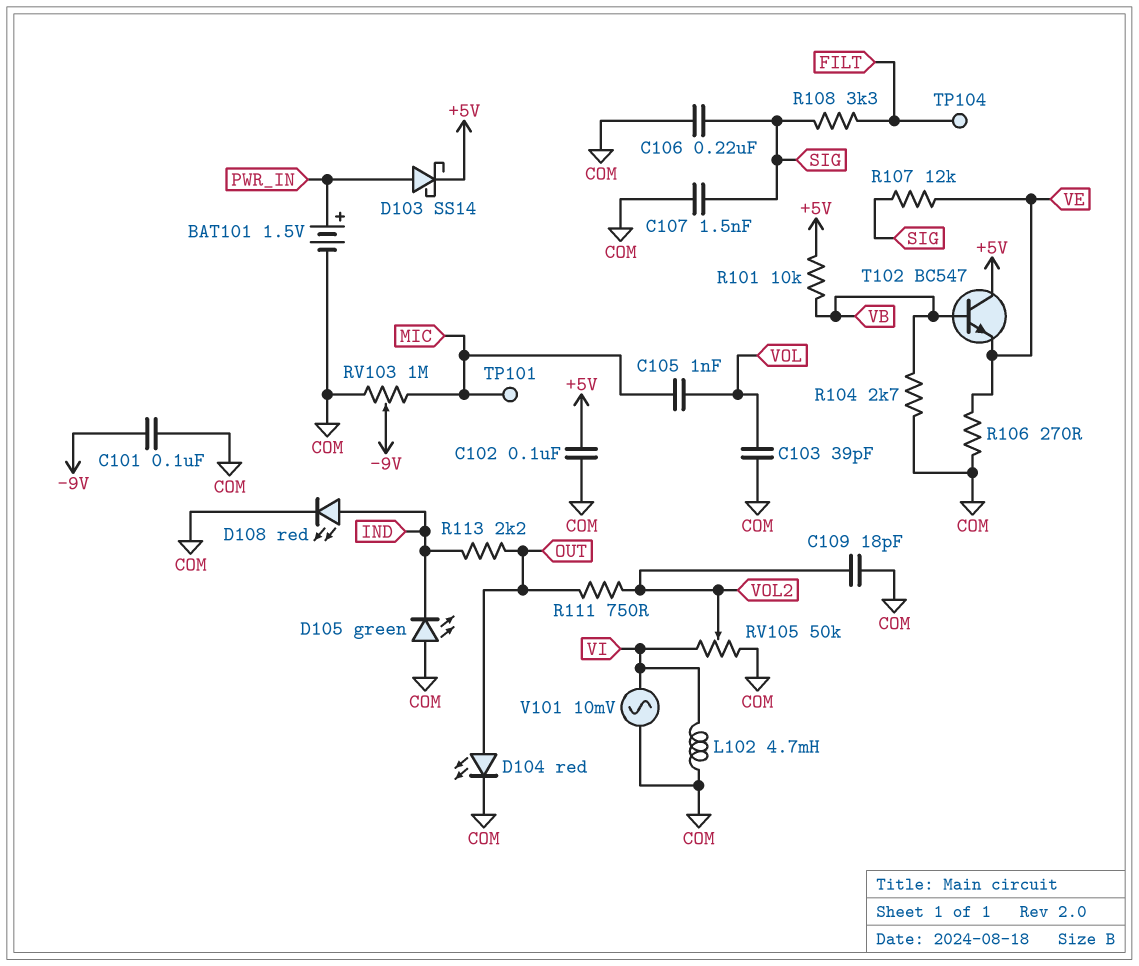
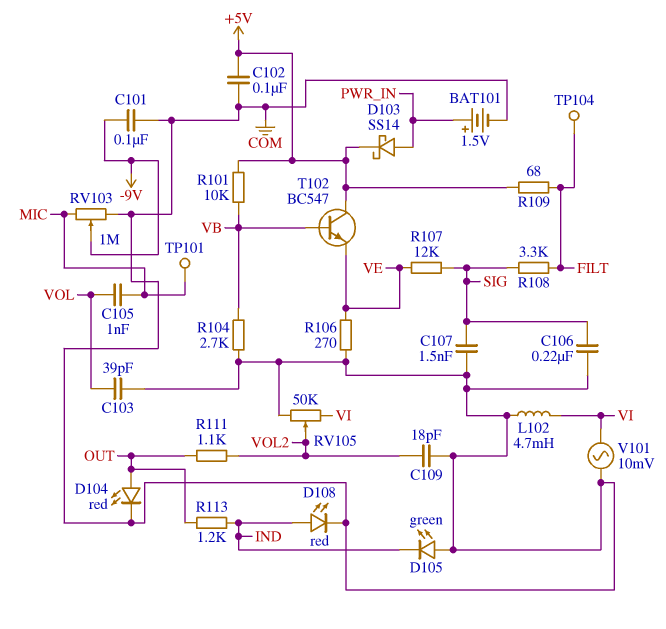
R109: none -> 68 (+5V, FILT)
R111: 750 (OUT, VOL2) -> 1.1k (OUT, VOL2)
R113: 2.2k (IND, OUT) -> 1.2k (IND, OUT)

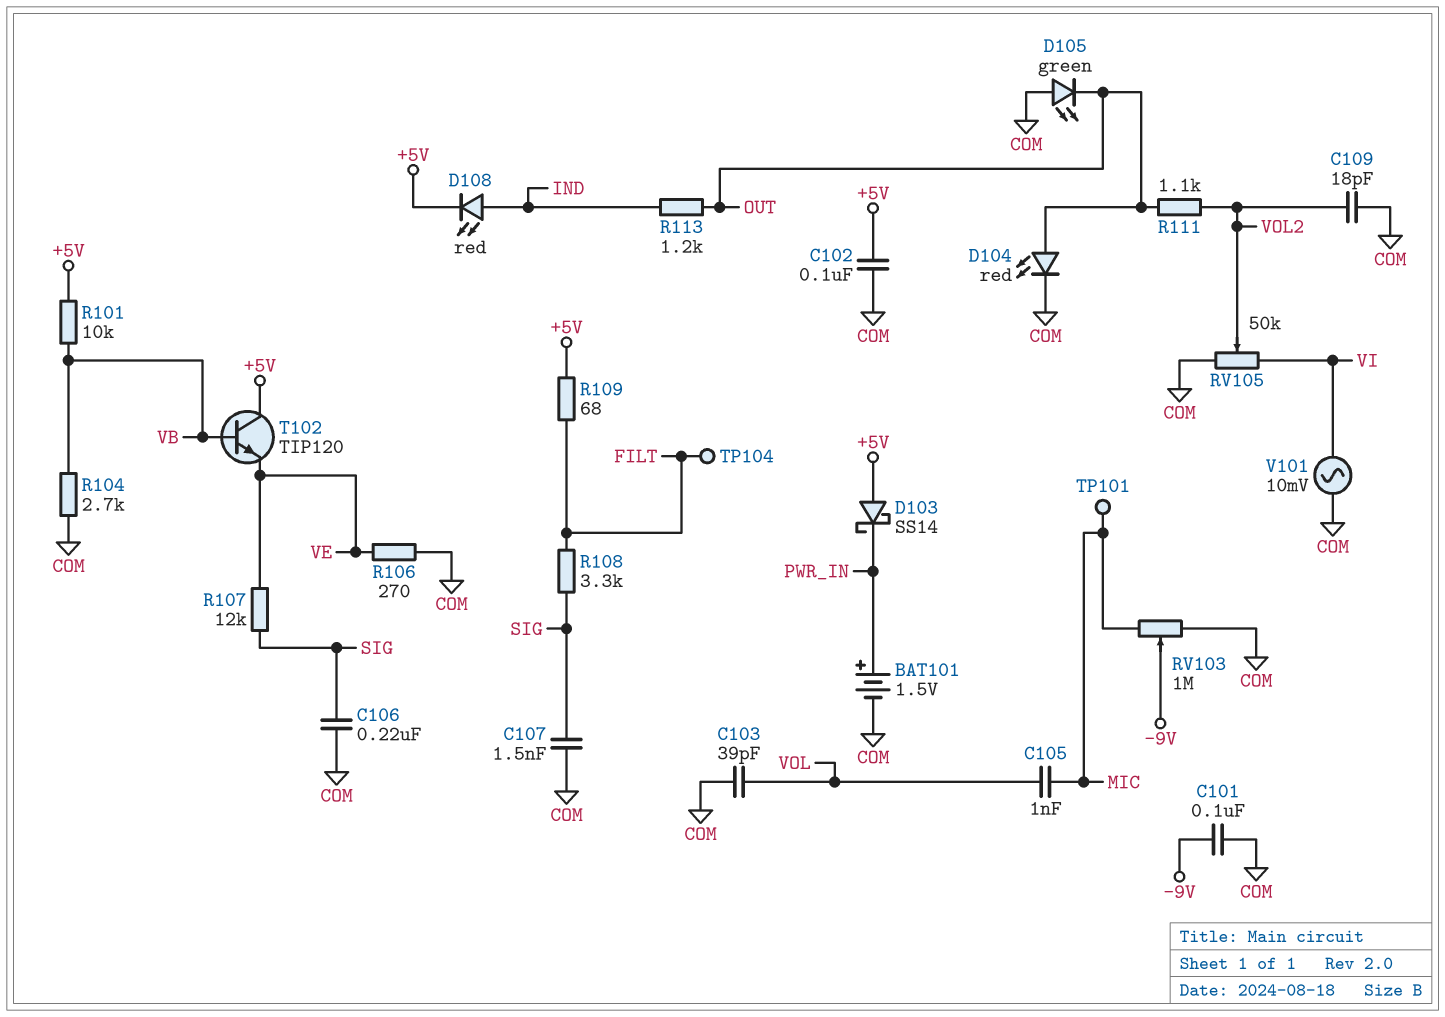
D103: schottky SS14 (A PWR_IN, K +5V) -> schottky SS14 (A +5V, K PWR_IN)
D105: LED green (A COM, K IND) -> LED green (A COM, K OUT)
D108: LED red (A IND, K COM) -> LED red (A IND, K +5V)
L102: 4.7mH (COM, VI) -> none
T102: NPN BC547 (B VB, C +5V, E VE) -> NPN TIP120 (B VB, C +5V, E VE)

